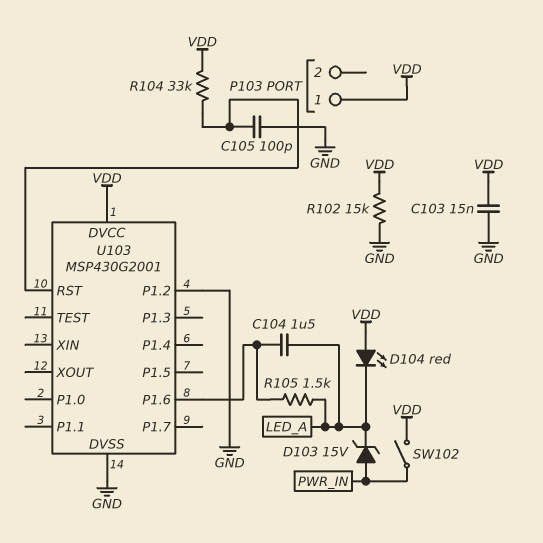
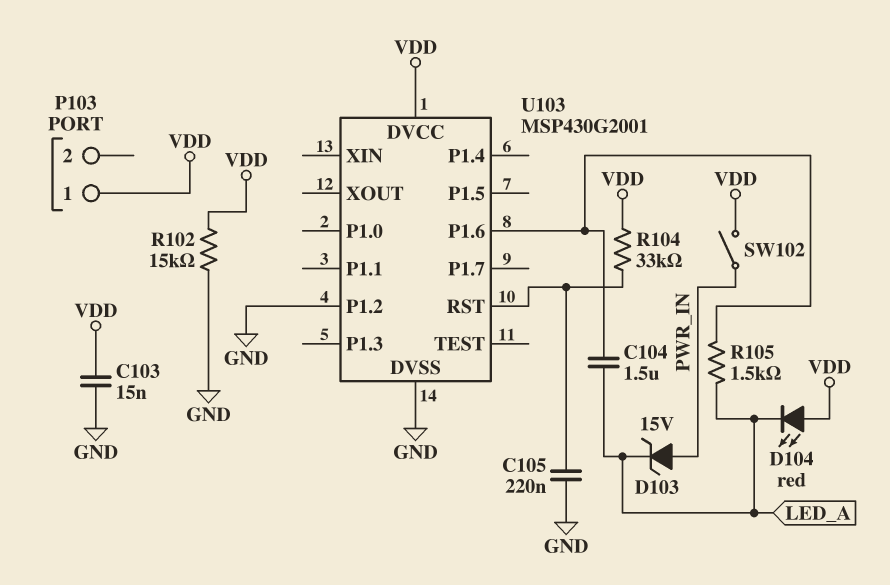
C105: 100pF (GND, U103/RST) -> 220nF (GND, U103/RST)

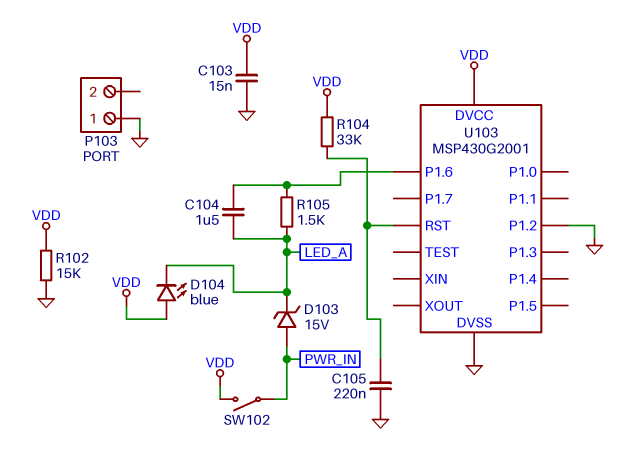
D104: LED red (A VDD, K LED_A) -> LED blue (A VDD, K LED_A)
P103 pin 1: VDD -> GND

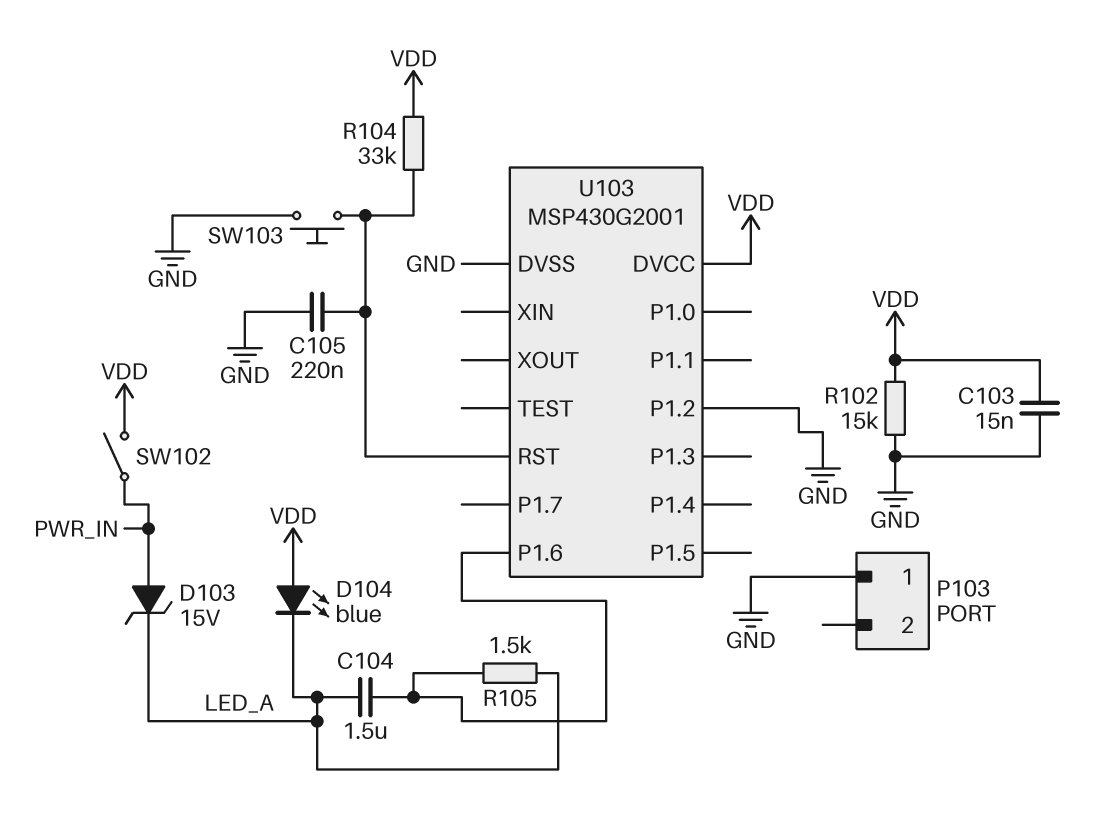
SW103: none -> button (GND, U103/RST)

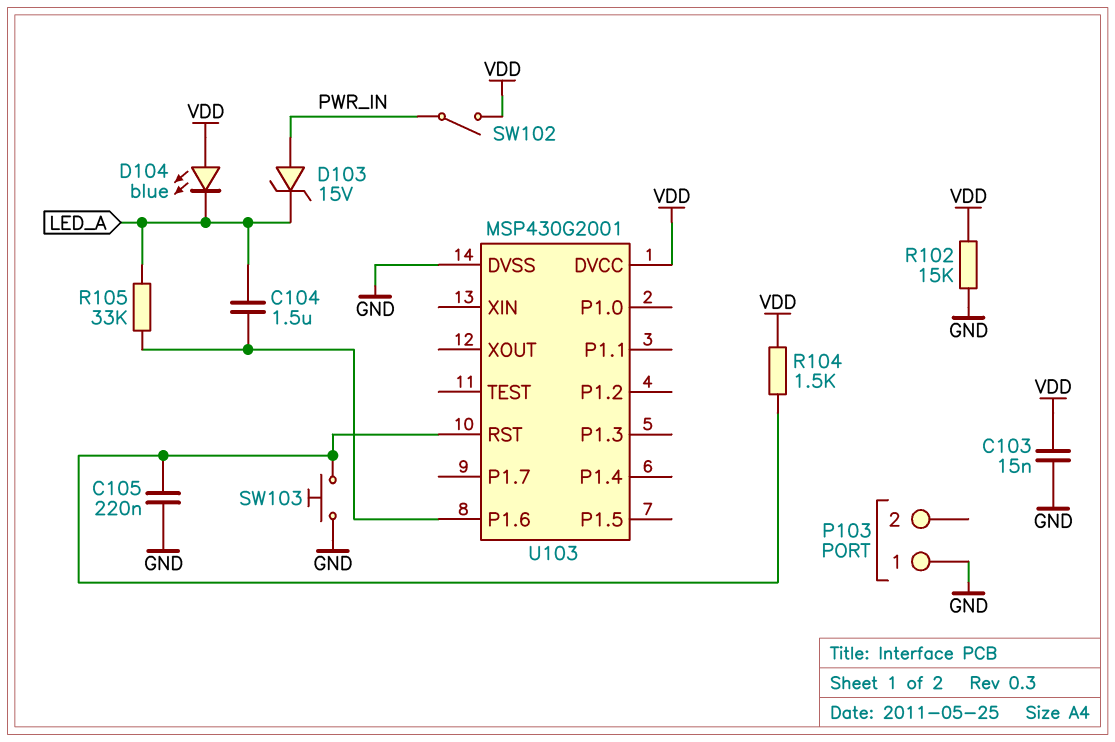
R104: 33k (U103/RST, VDD) -> 1.5k (U103/RST, VDD)
R105: 1.5k (LED_A, U103/P1.6) -> 33k (LED_A, U103/P1.6)
U103 pin P1.2: GND -> none

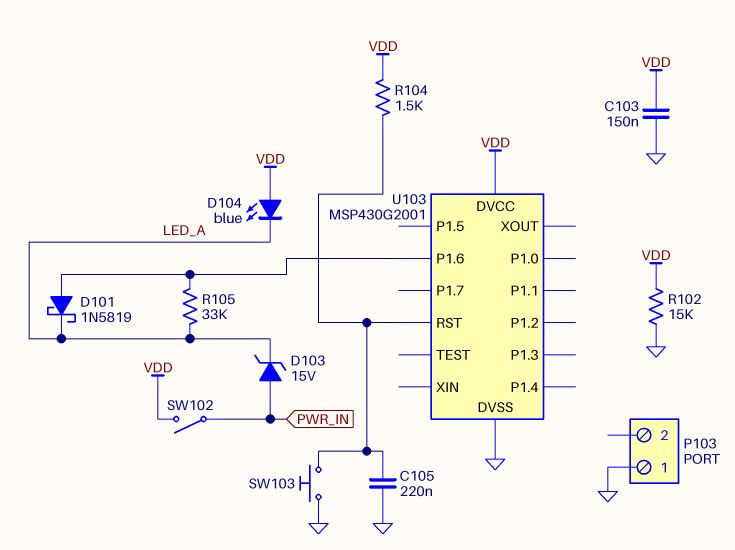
C103: 15nF (GND, VDD) -> 150nF (GND, VDD)
C104: 1.5uF (LED_A, U103/P1.6) -> none
D101: none -> schottky 1N5819 (A U103/P1.6, K LED_A)

